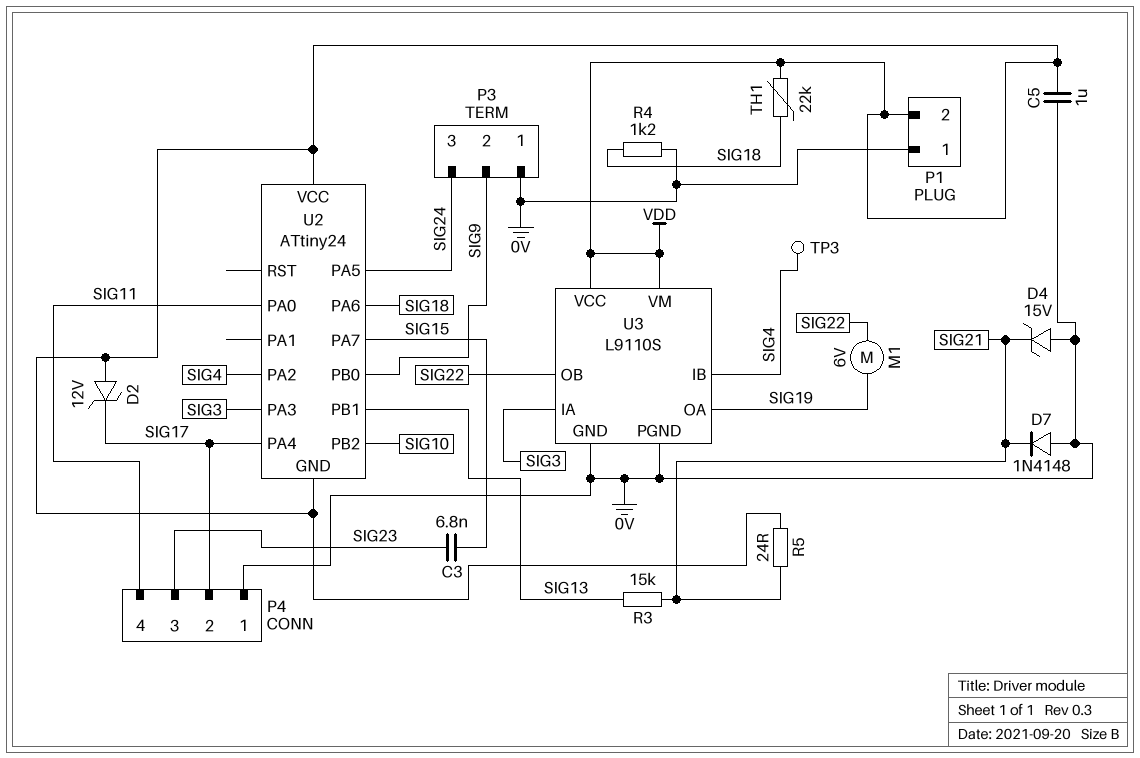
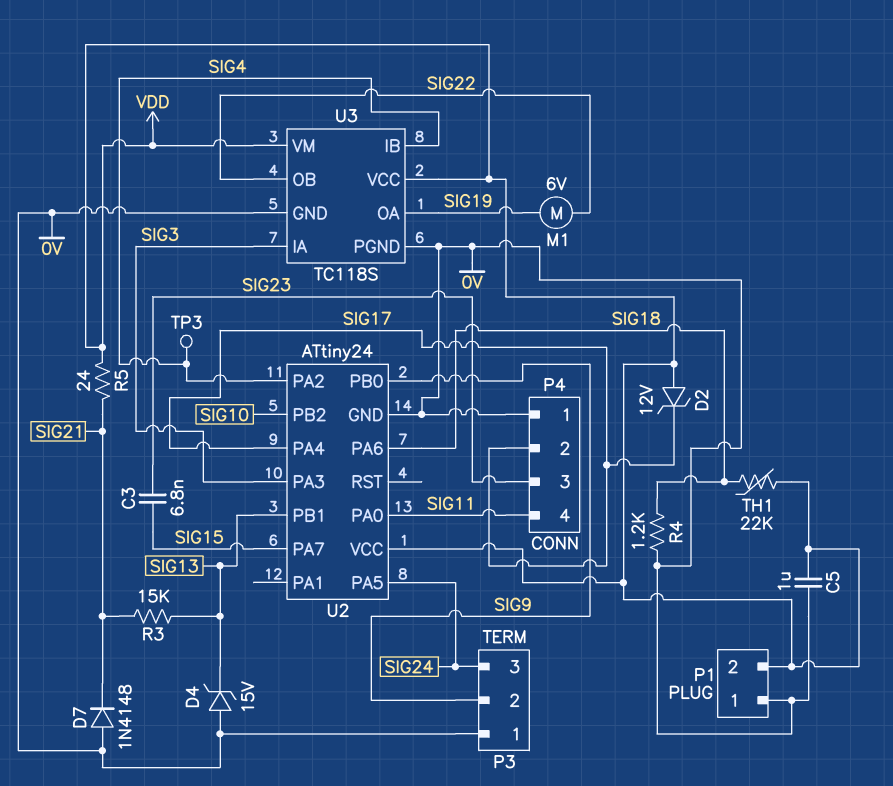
D4: zener 15V (A 0V, K SIG21) -> zener 15V (A 0V, K SIG13)
U2 pin GND: VDD -> 0V
U3: L9110S -> TC118S

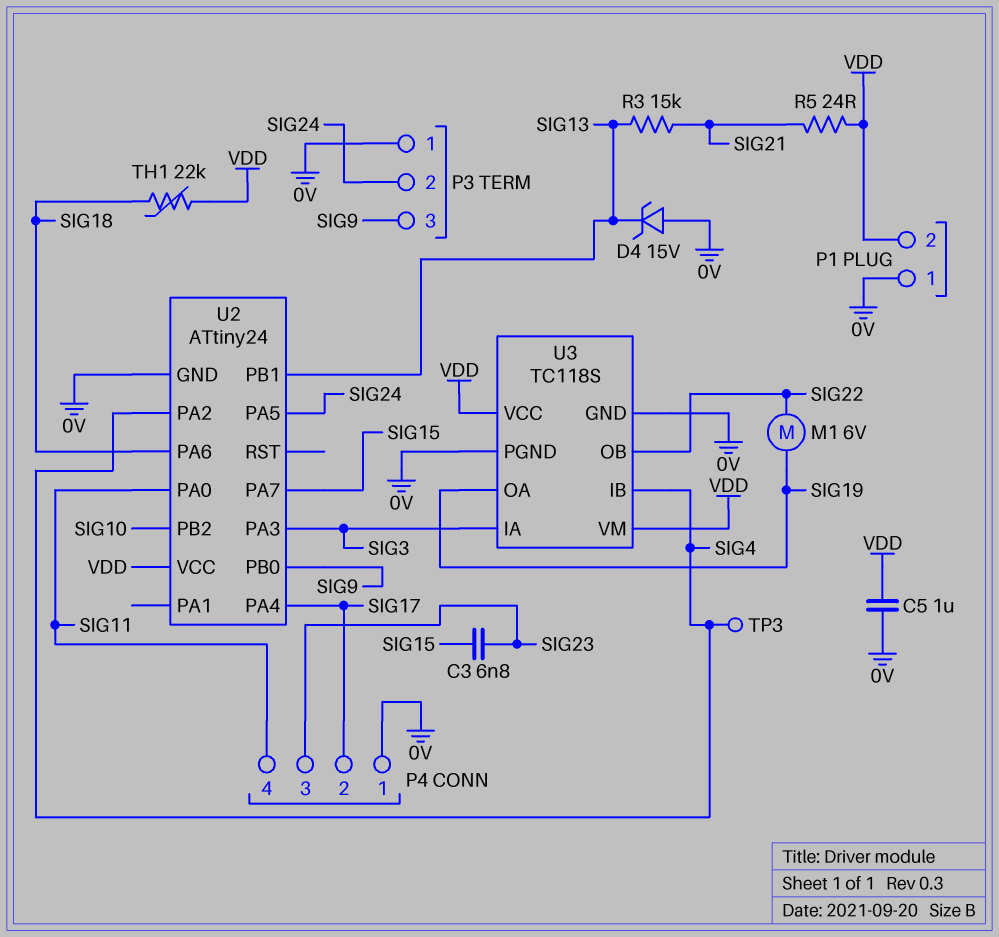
D2: zener 12V (A VDD, K SIG17) -> none
D7: diode 1N4148 (A 0V, K SIG21) -> none
P3 pin 2: SIG9 -> SIG24
P3 pin 3: SIG24 -> SIG9
R4: 1.2k (0V, SIG18) -> none

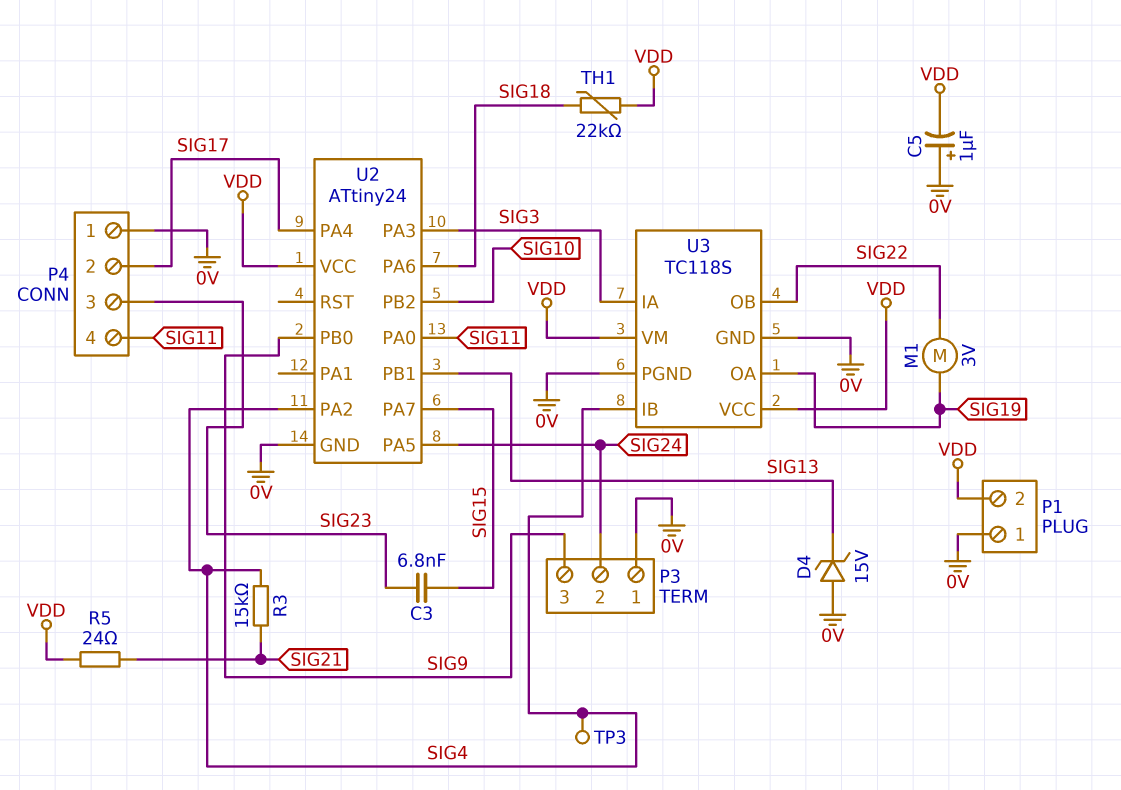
C5: 1uF (0V, VDD) -> 1uF (plus 0V, minus VDD)
M1: motor 6V (SIG19, SIG22) -> motor 3V (SIG19, SIG22)
R3: 15k (SIG13, SIG21) -> 15k (SIG4, SIG21)

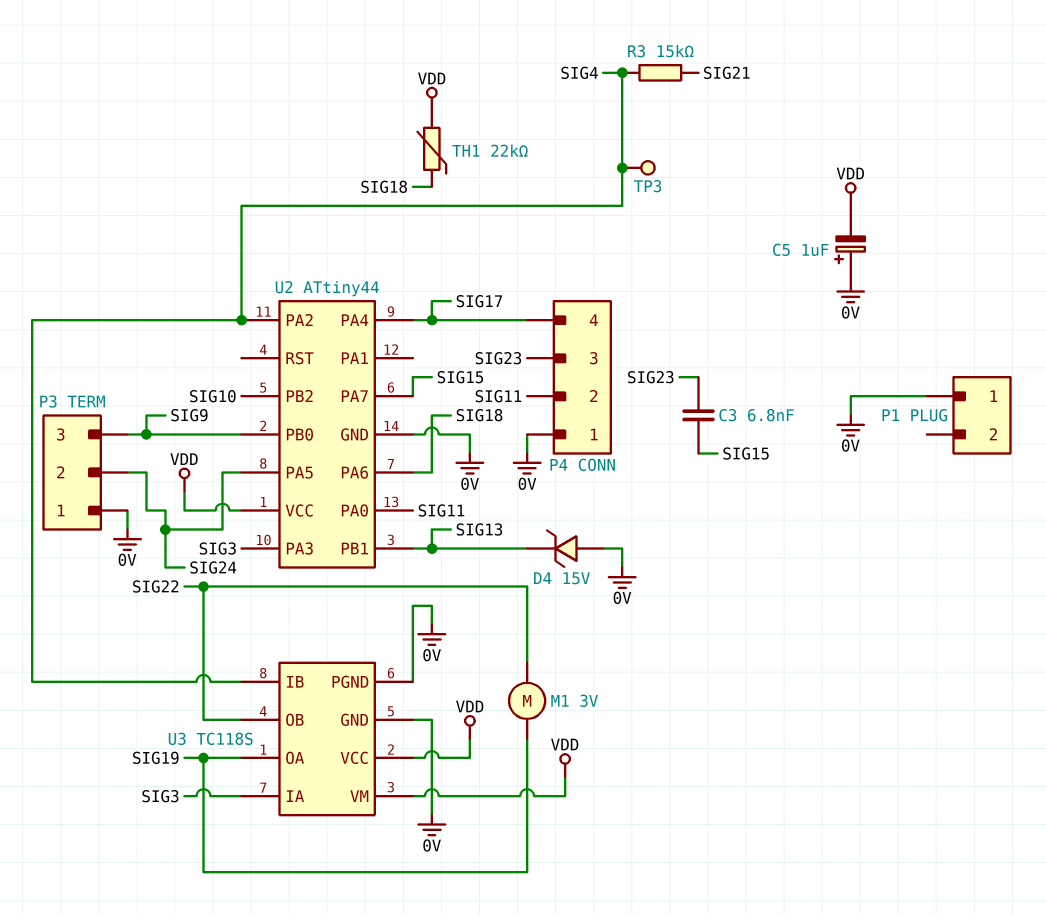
P1 pin 2: VDD -> none
P4 pin 2: SIG17 -> SIG11
P4 pin 4: SIG11 -> SIG17
R5: 24 (SIG21, VDD) -> none
U2: ATtiny24 -> ATtiny44

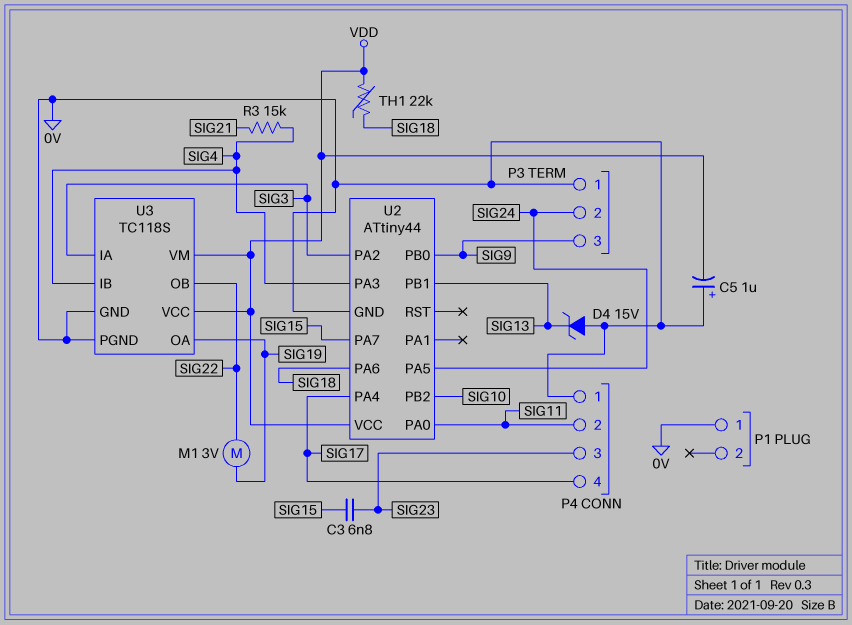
TP3: test point (SIG4) -> none
U2 pin PA2: SIG4 -> SIG3
U2 pin PA3: SIG3 -> SIG4

